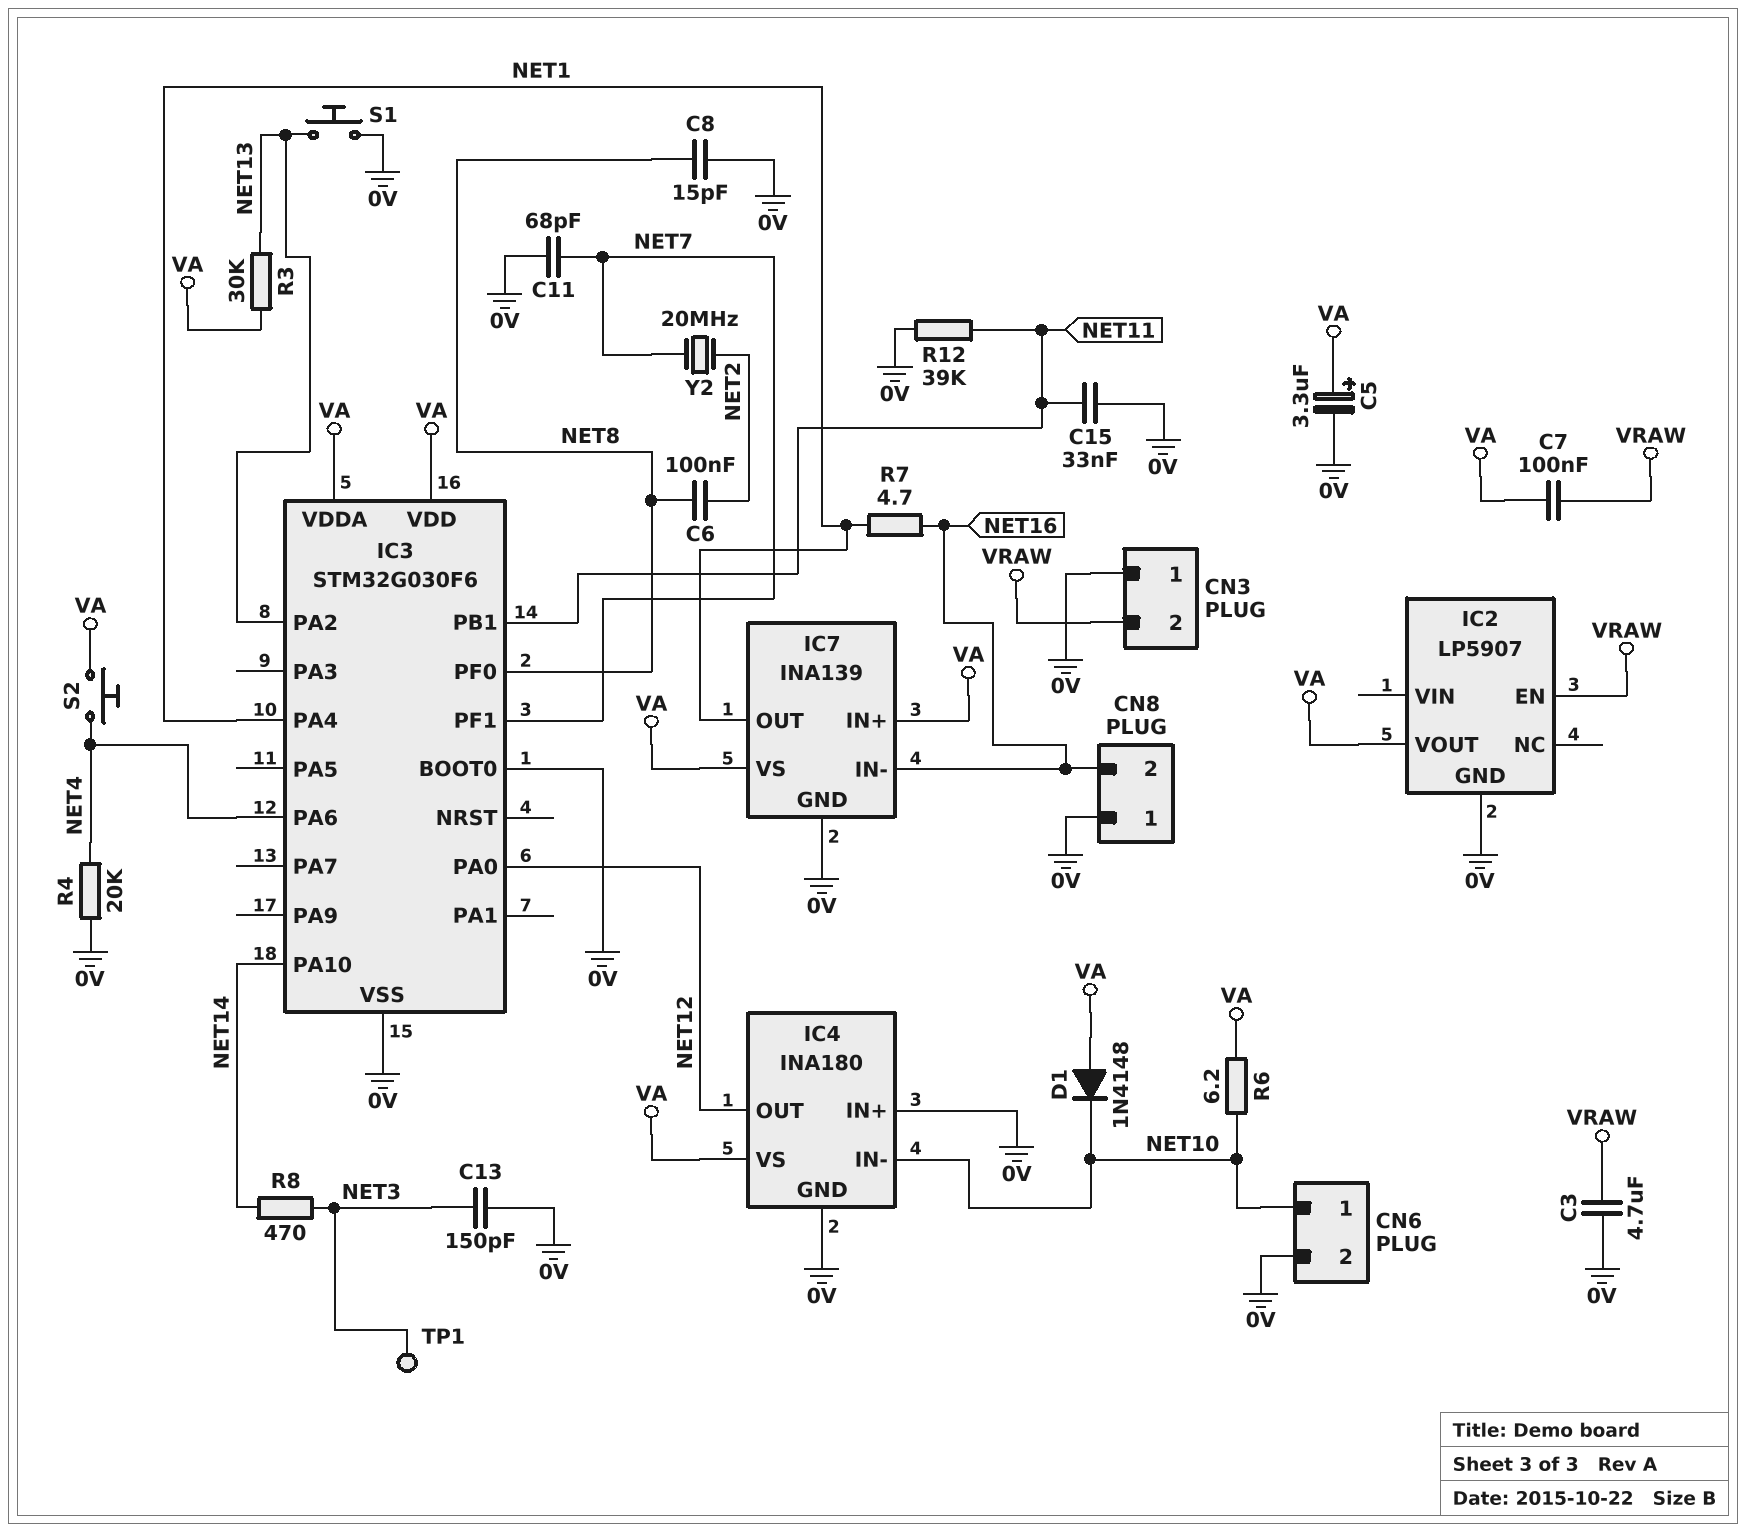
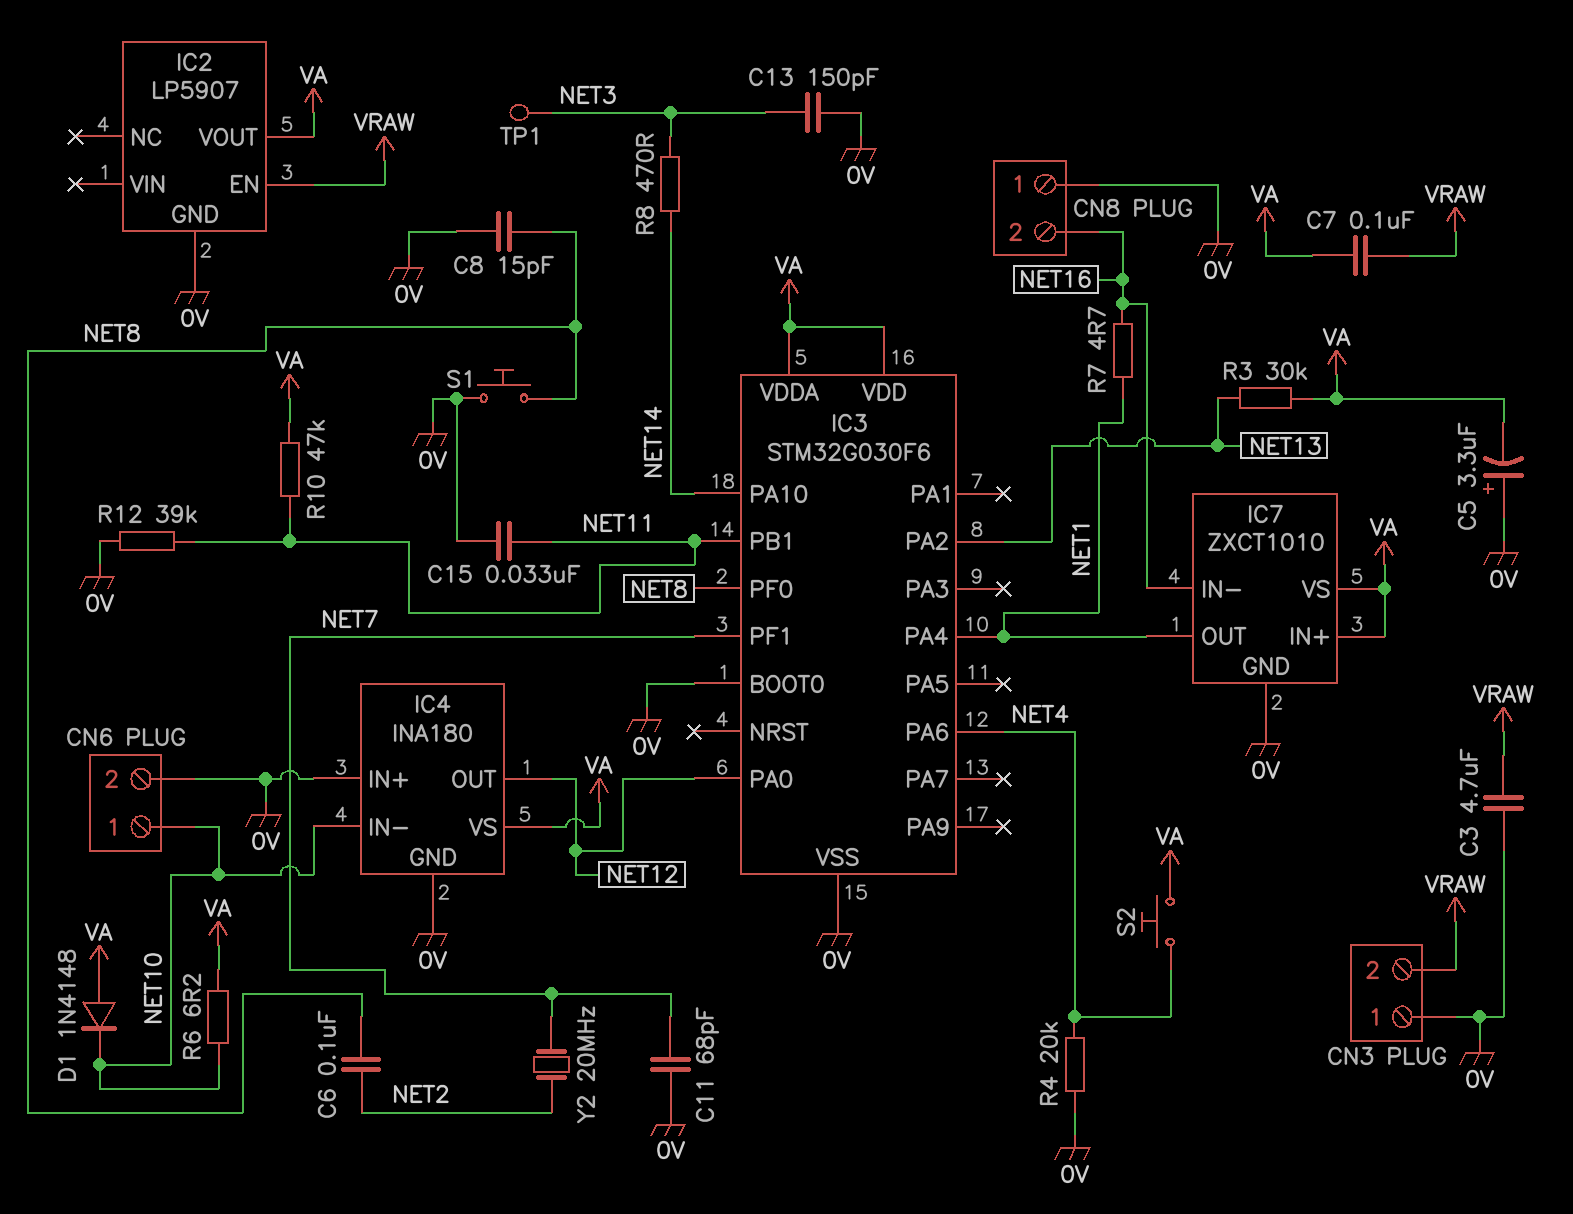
C5: 3.3uF (plus VA, minus 0V) -> 3.3uF (plus 0V, minus VA)
IC7: INA139 -> ZXCT1010
R10: none -> 47k (NET11, VA)
S1: button (0V, NET13) -> button (0V, NET8)

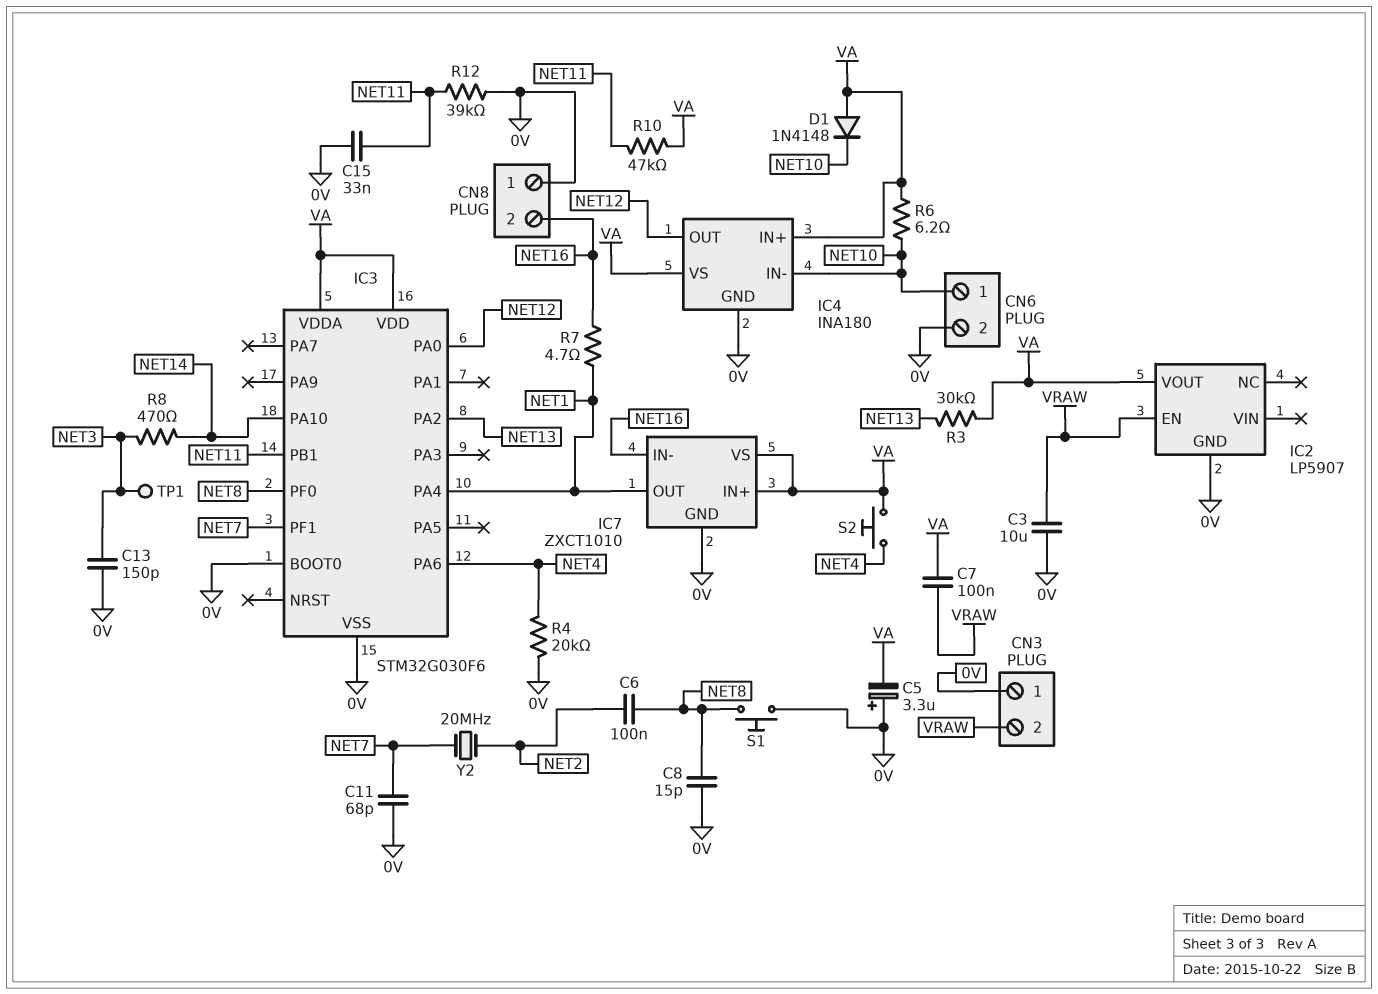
C3: 4.7uF (0V, VRAW) -> 10uF (0V, VRAW)
IC4 pin IN+: 0V -> VA

